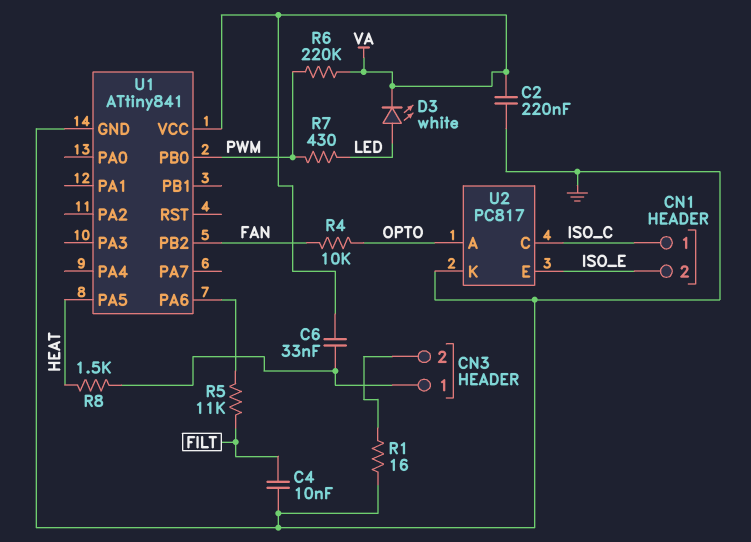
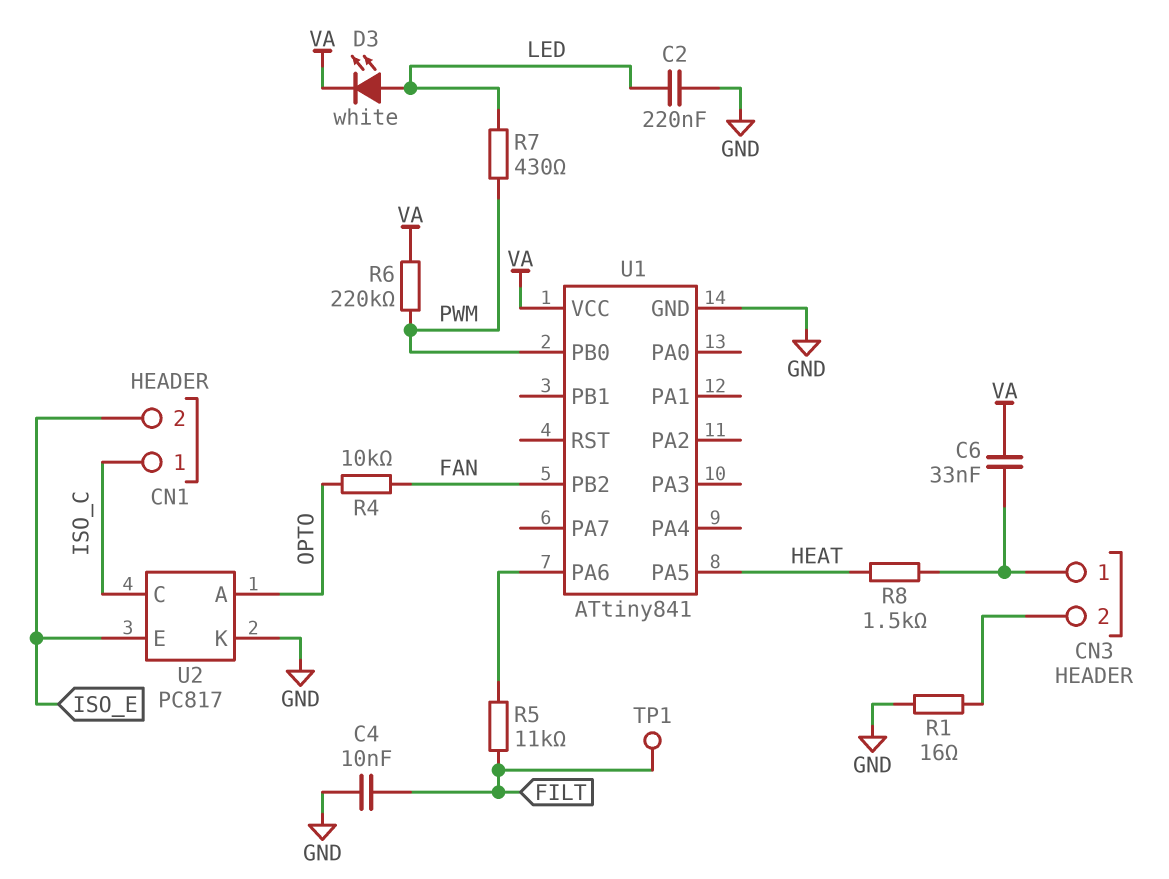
C2: 220nF (GND, VA) -> 220nF (GND, LED)
TP1: none -> test point (FILT)

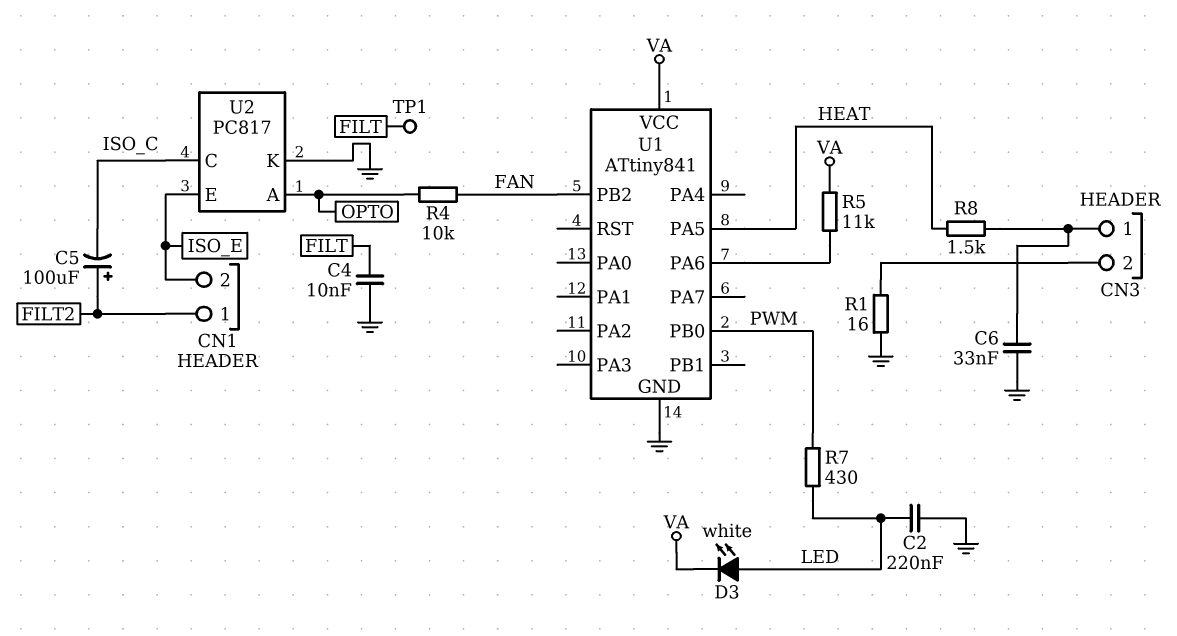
C5: none -> 100uF (plus FILT2, minus ISO_C)
C6: 33nF (CN3/1, VA) -> 33nF (CN3/1, GND)
CN1 pin 1: ISO_C -> FILT2
R5: 11k (FILT, U1/PA6) -> 11k (U1/PA6, VA)
R6: 220k (PWM, VA) -> none

